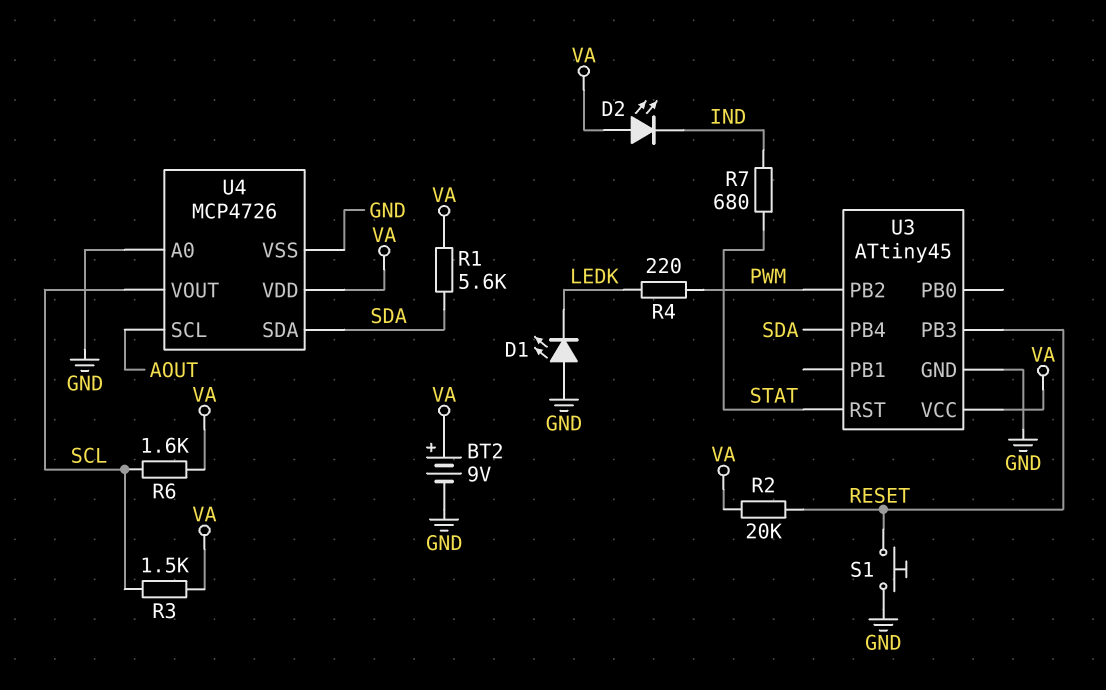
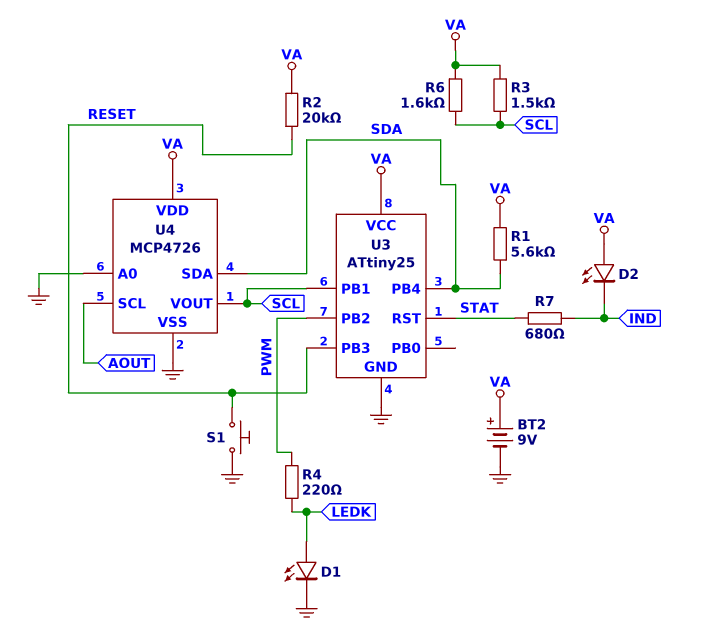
D1: LED (A GND, K LEDK) -> LED (A LEDK, K GND)
U3: ATtiny45 -> ATtiny25
U3 pin PB1: none -> SCL

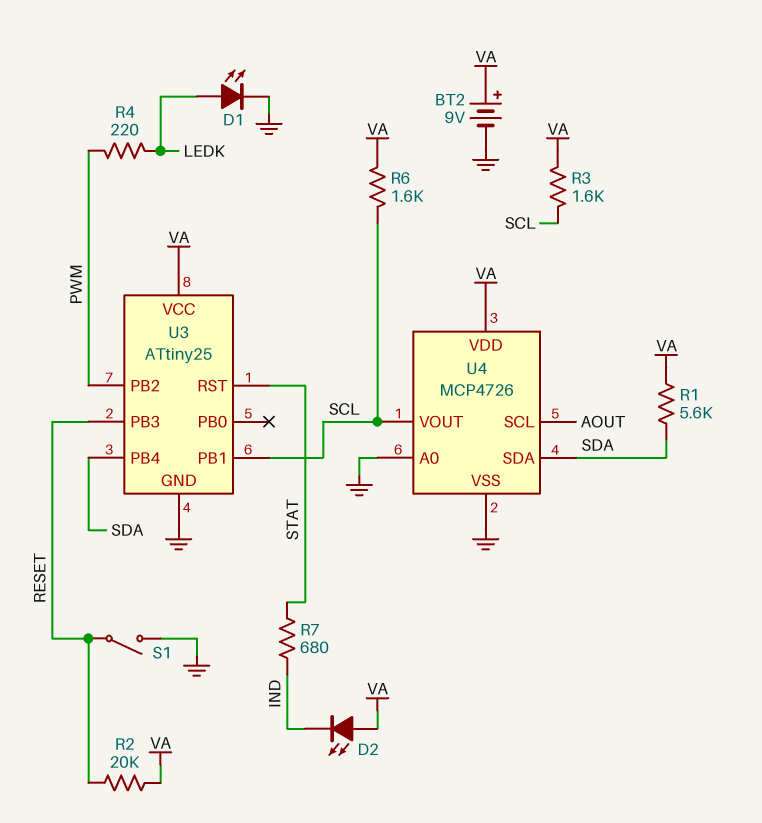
R3: 1.5k (SCL, VA) -> 1.6k (SCL, VA)
S1: button (GND, RESET) -> switch (GND, RESET)

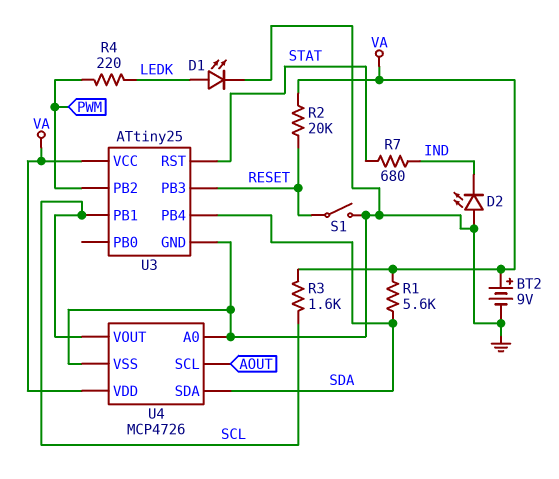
D2: LED (A VA, K IND) -> LED (A GND, K IND)
R6: 1.6k (SCL, VA) -> none

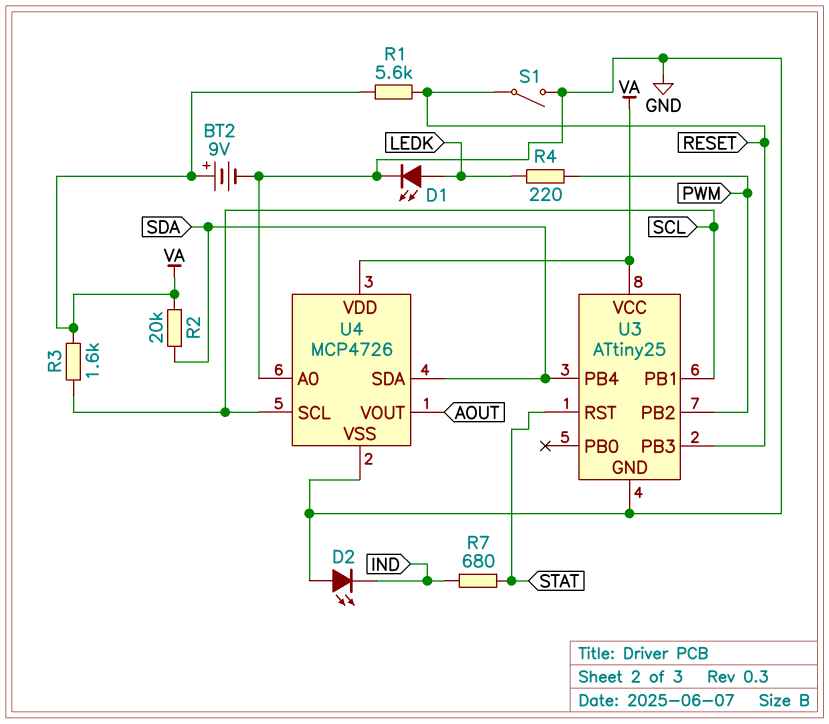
R1: 5.6k (SDA, VA) -> 5.6k (RESET, VA)
R2: 20k (RESET, VA) -> 20k (SDA, VA)
U4 pin SCL: AOUT -> SCL
U4 pin VOUT: SCL -> AOUT

